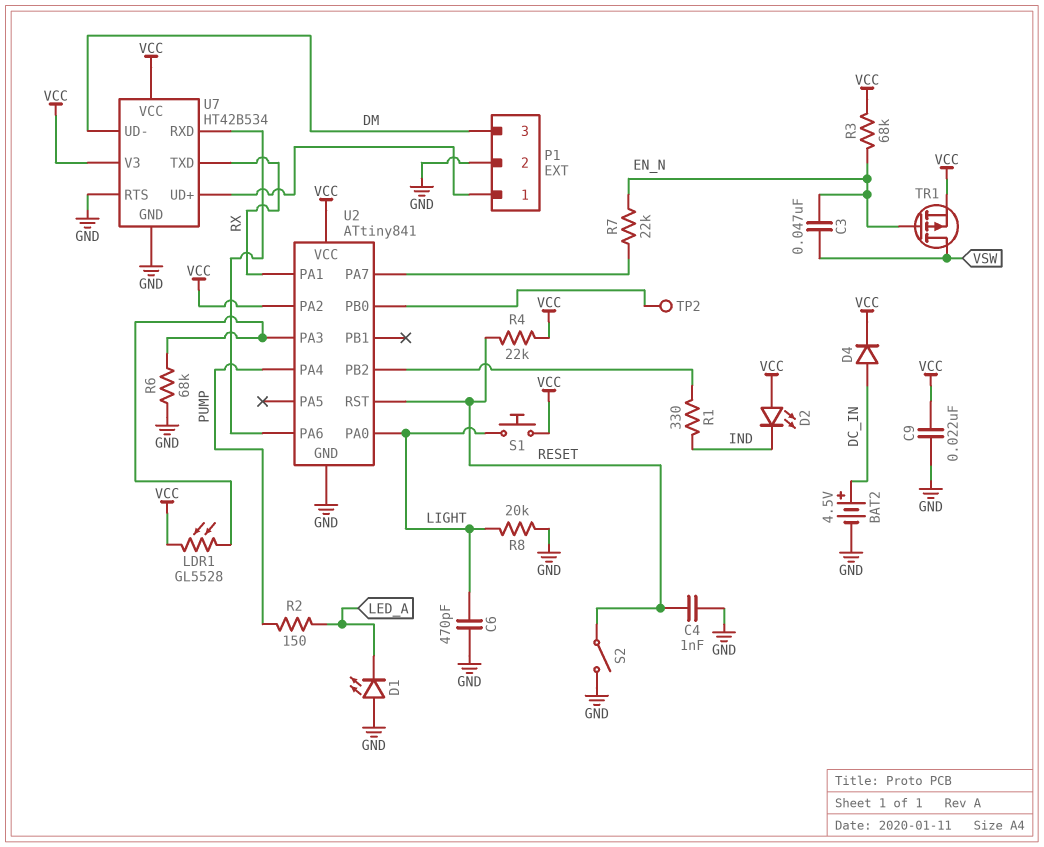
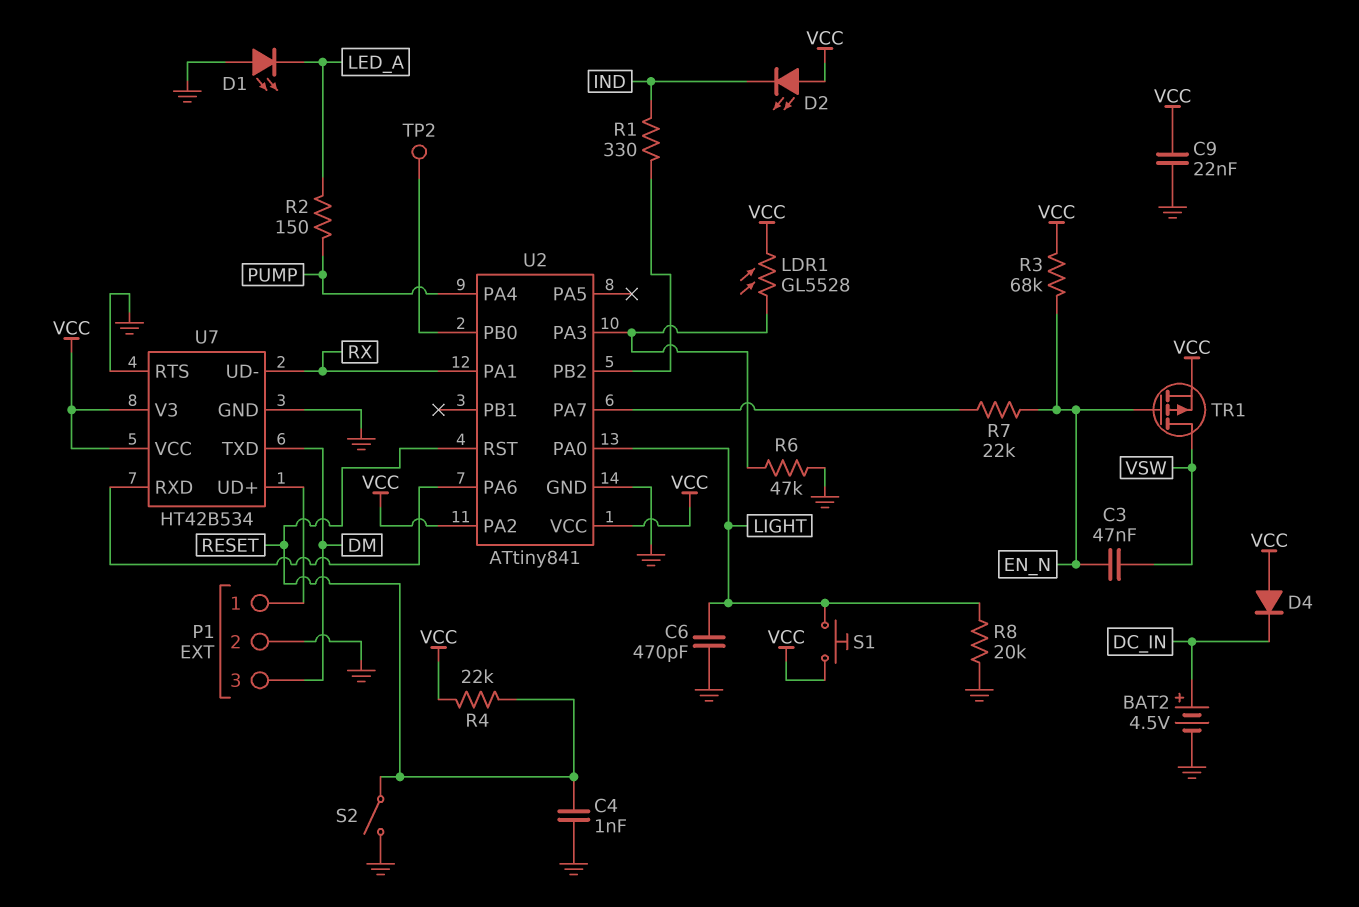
D4: diode (A DC_IN, K VCC) -> diode (A VCC, K DC_IN)
R6: 68k (GND, U2/PA3) -> 47k (GND, U2/PA3)
U7 pin TXD: RX -> DM
U7 pin UD-: DM -> RX

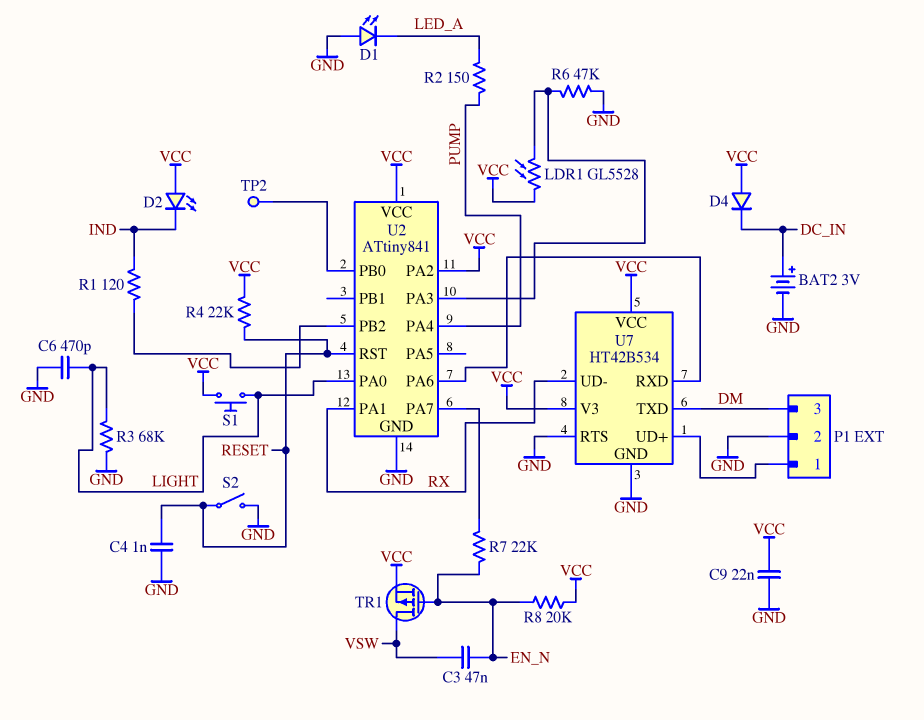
BAT2: 4.5V (plus DC_IN, minus GND) -> 3V (plus DC_IN, minus GND)
R1: 330 (IND, U2/PB2) -> 120 (IND, U2/PB2)
R3: 68k (EN_N, VCC) -> 68k (GND, LIGHT)
R8: 20k (GND, LIGHT) -> 20k (EN_N, VCC)

